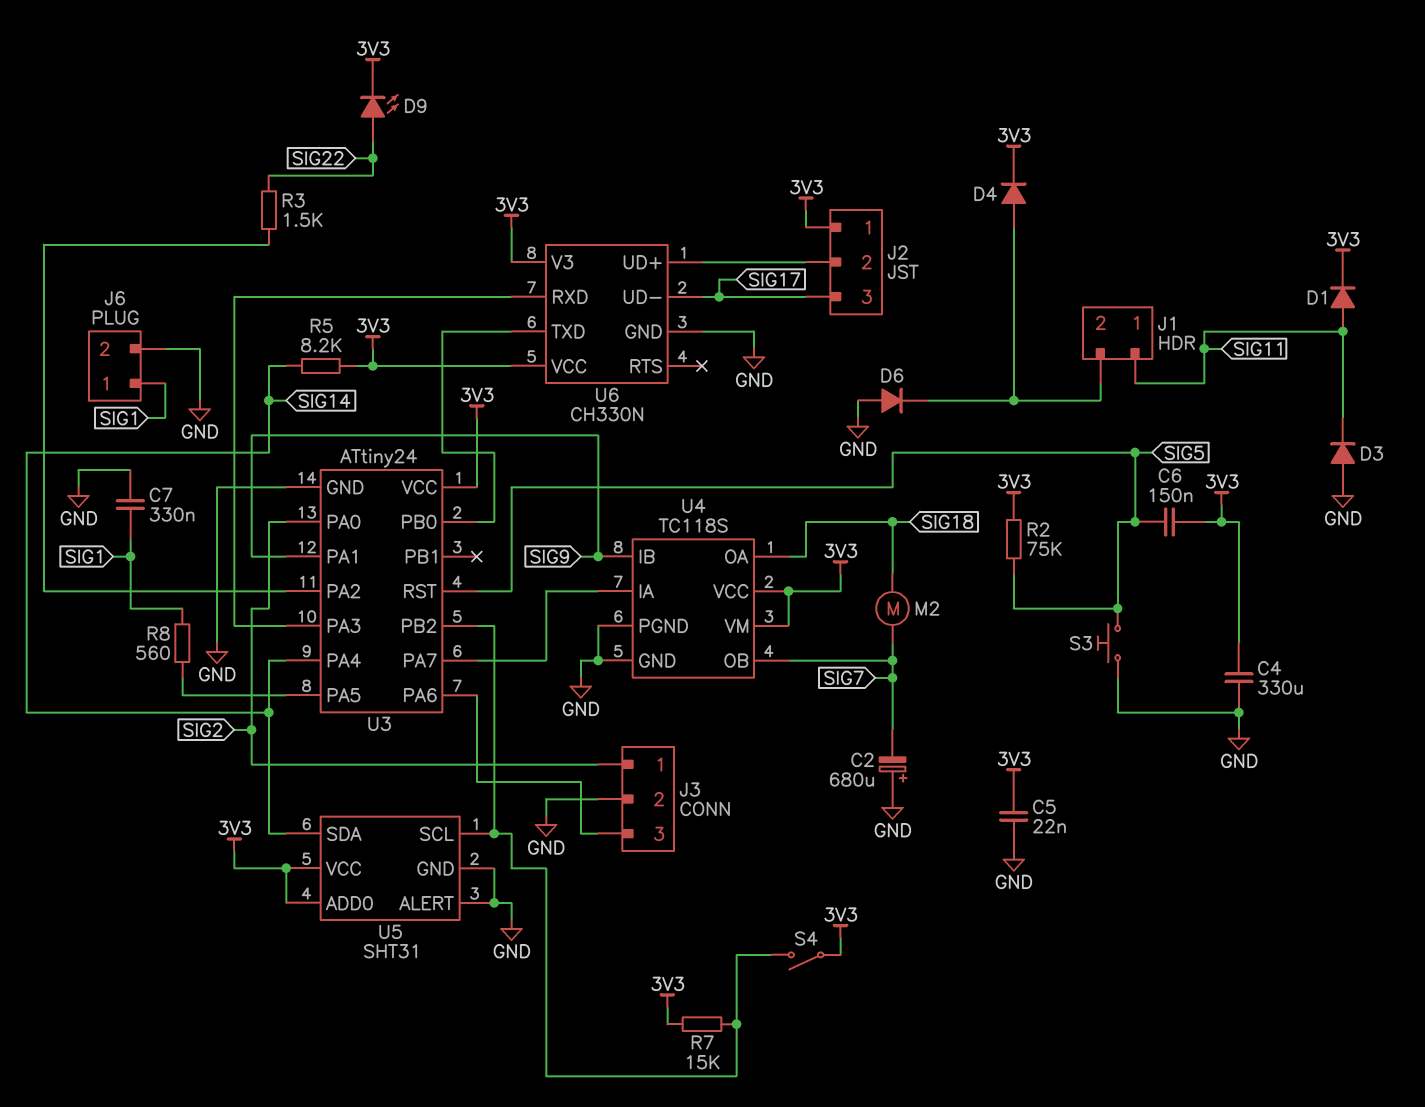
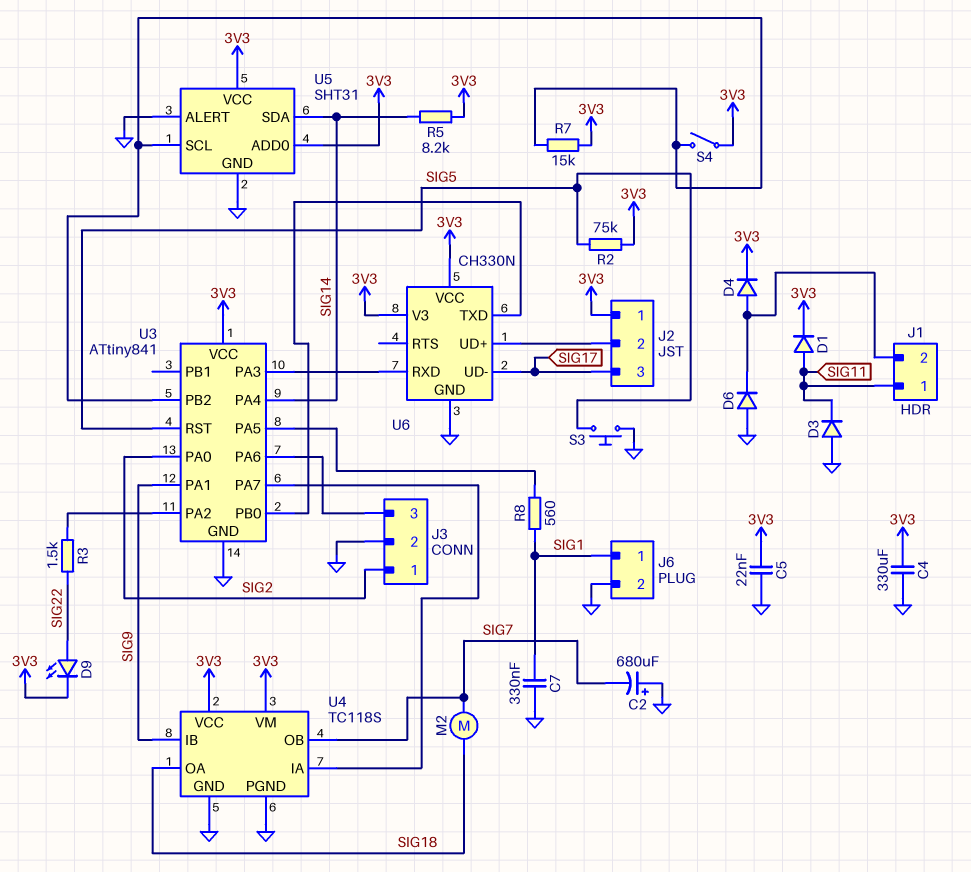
C6: 150nF (3V3, SIG5) -> none
U3: ATtiny24 -> ATtiny841

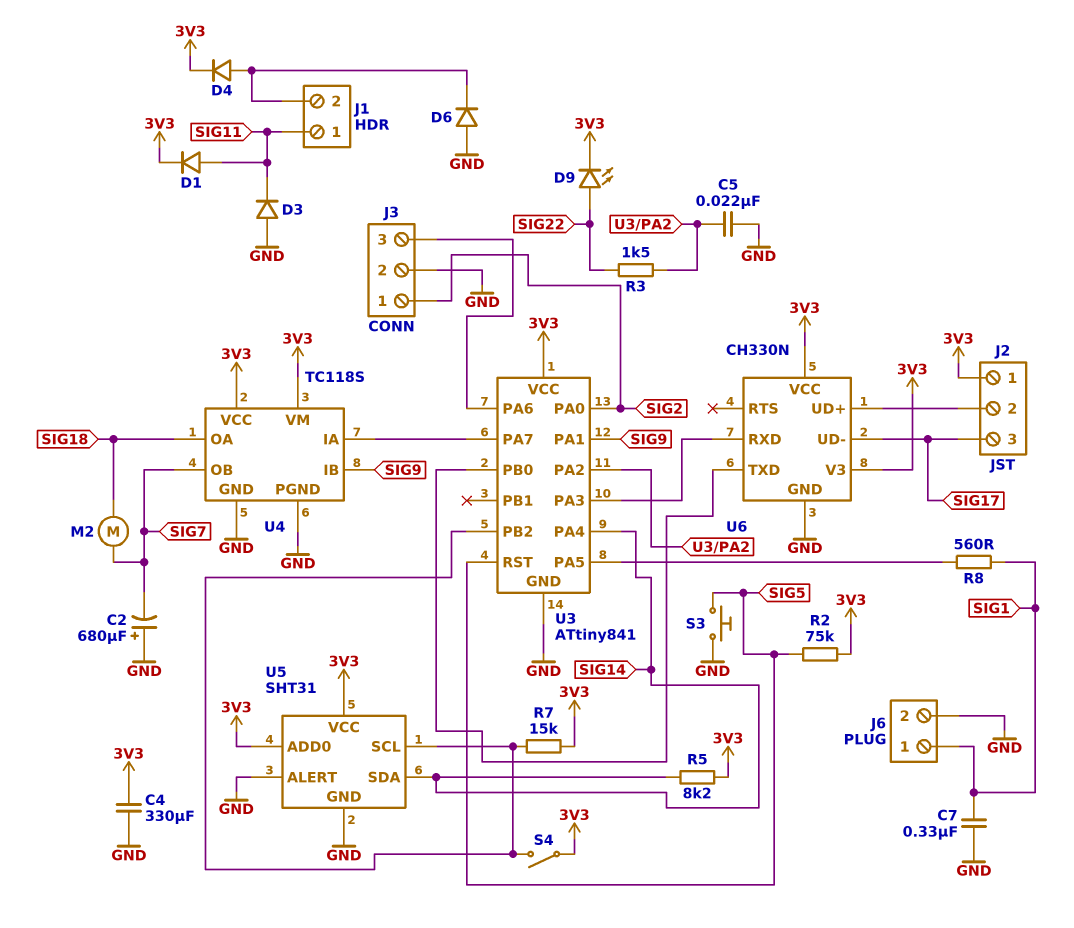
C5: 22nF (3V3, GND) -> 22nF (GND, U3/PA2)

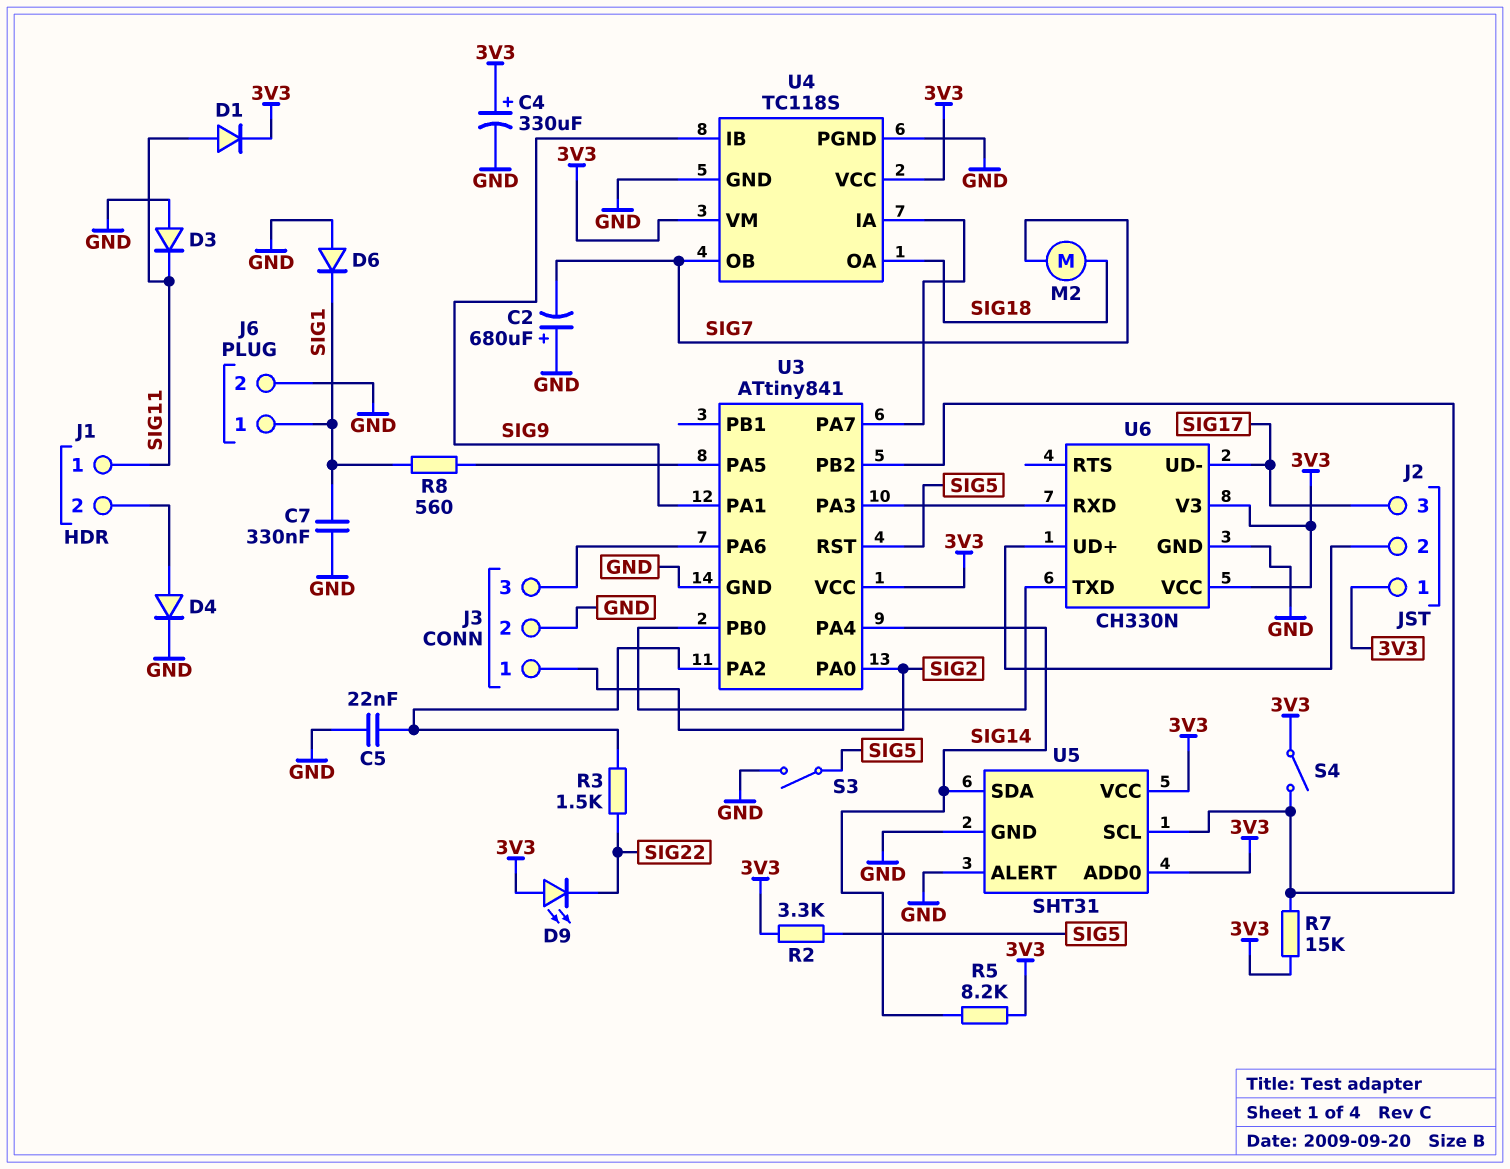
C4: 330uF (3V3, GND) -> 330uF (plus 3V3, minus GND)
D4: diode (A J1/2, K 3V3) -> diode (A J1/2, K GND)
D6: diode (A GND, K J1/2) -> diode (A GND, K SIG1)
D9: LED (A SIG22, K 3V3) -> LED (A 3V3, K SIG22)
R2: 75k (3V3, SIG5) -> 3.3k (3V3, SIG5)
S3: button (GND, SIG5) -> switch (GND, SIG5)

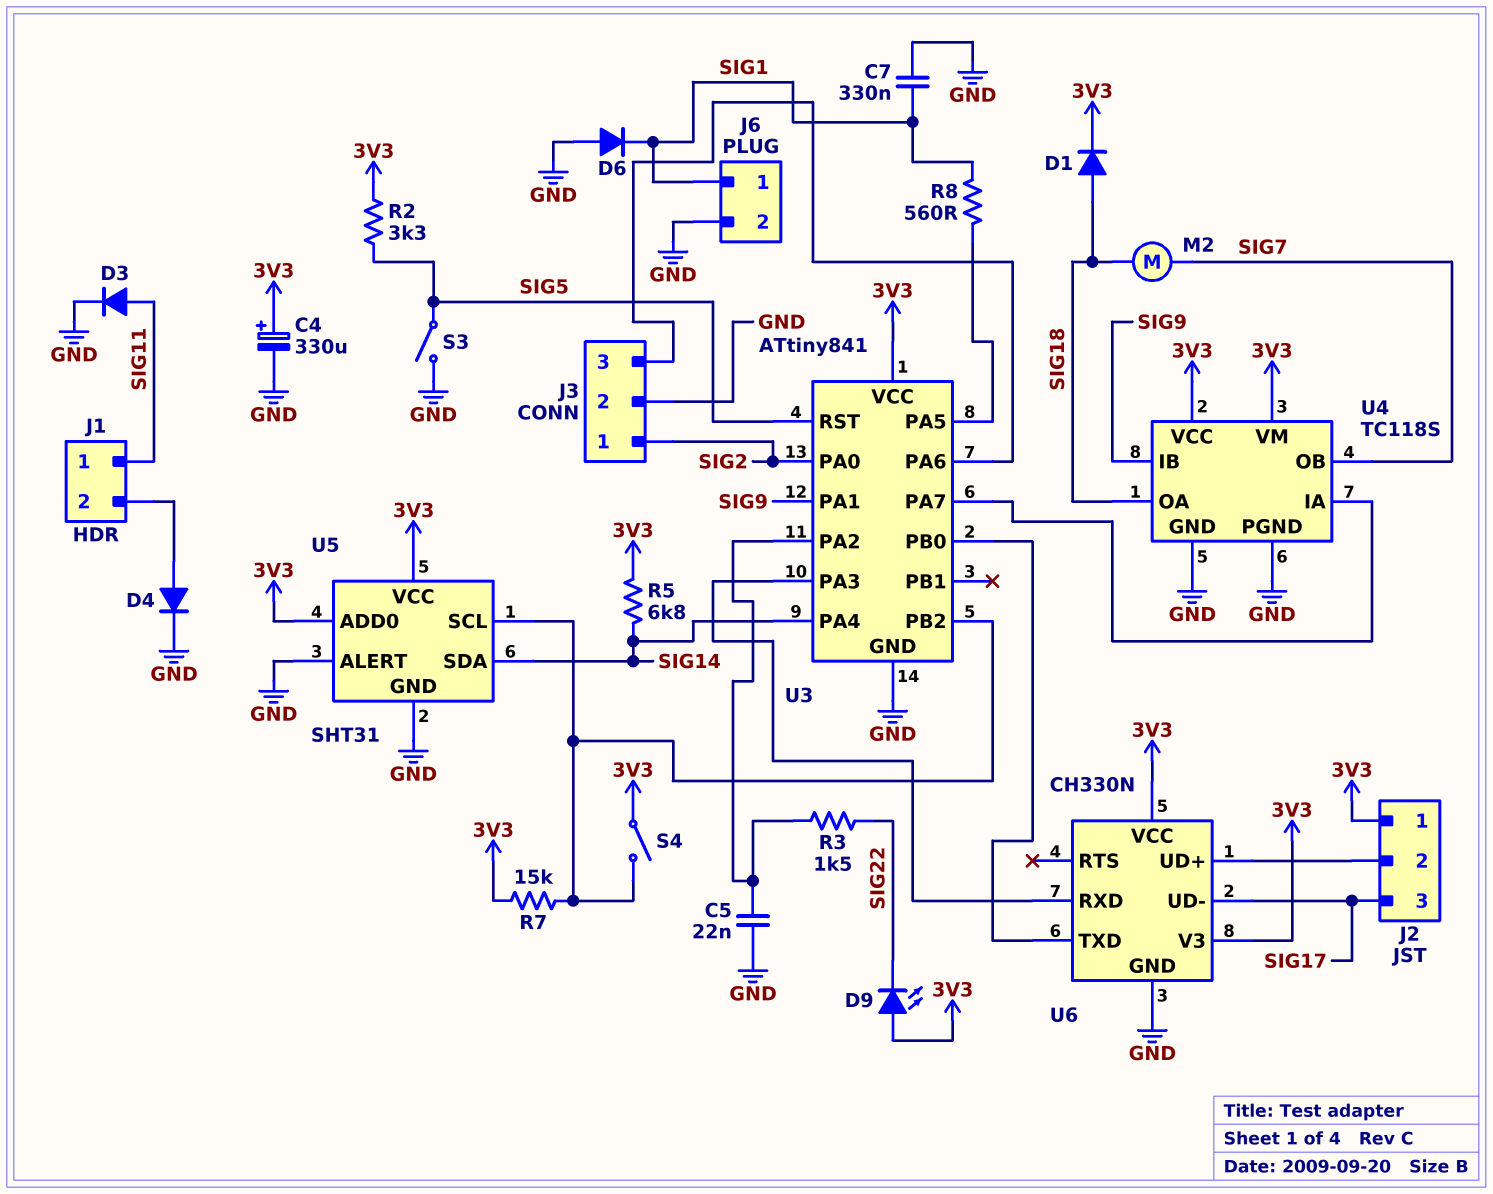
C2: 680uF (plus GND, minus SIG7) -> none
D1: diode (A SIG11, K 3V3) -> diode (A SIG18, K 3V3)
D3: diode (A GND, K SIG11) -> diode (A SIG11, K GND)
R5: 8.2k (3V3, SIG14) -> 6.8k (3V3, SIG14)

